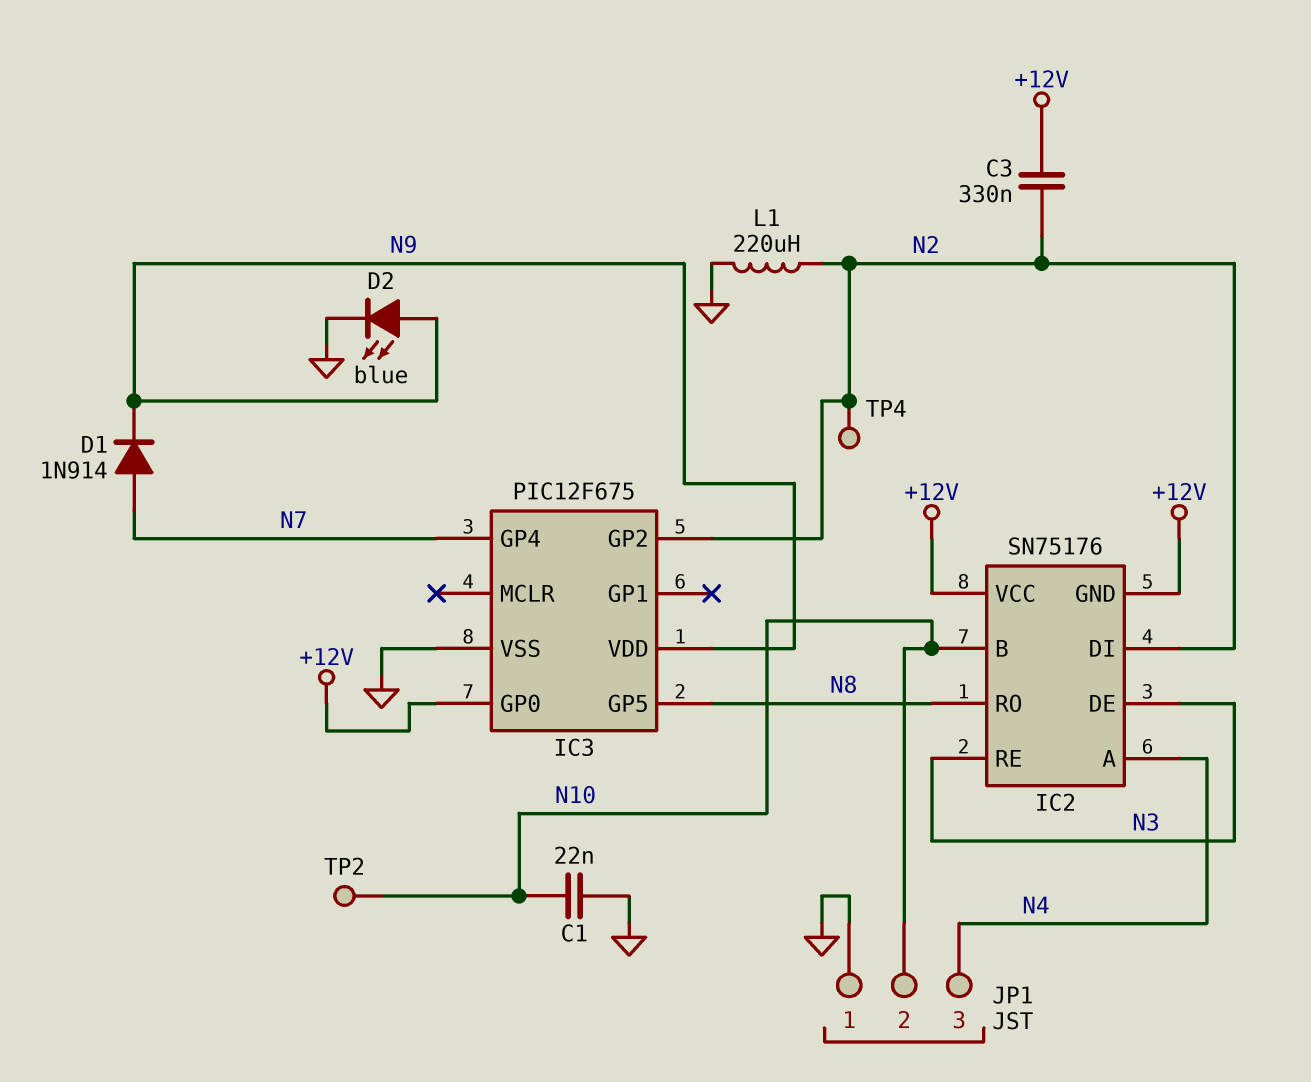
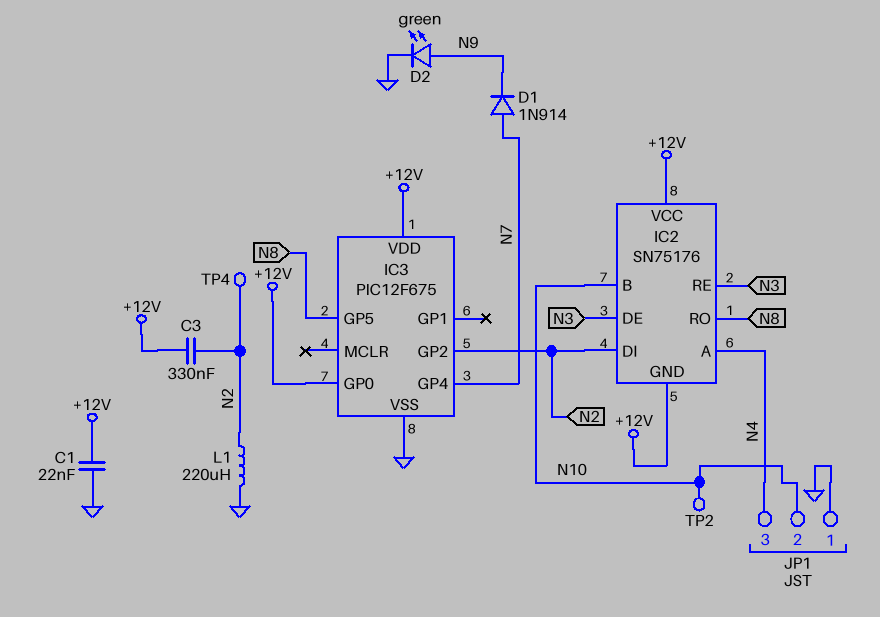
C1: 22nF (GND, N10) -> 22nF (+12V, GND)
D2: LED blue (A N9, K GND) -> LED green (A N9, K GND)
IC3 pin VDD: N9 -> +12V

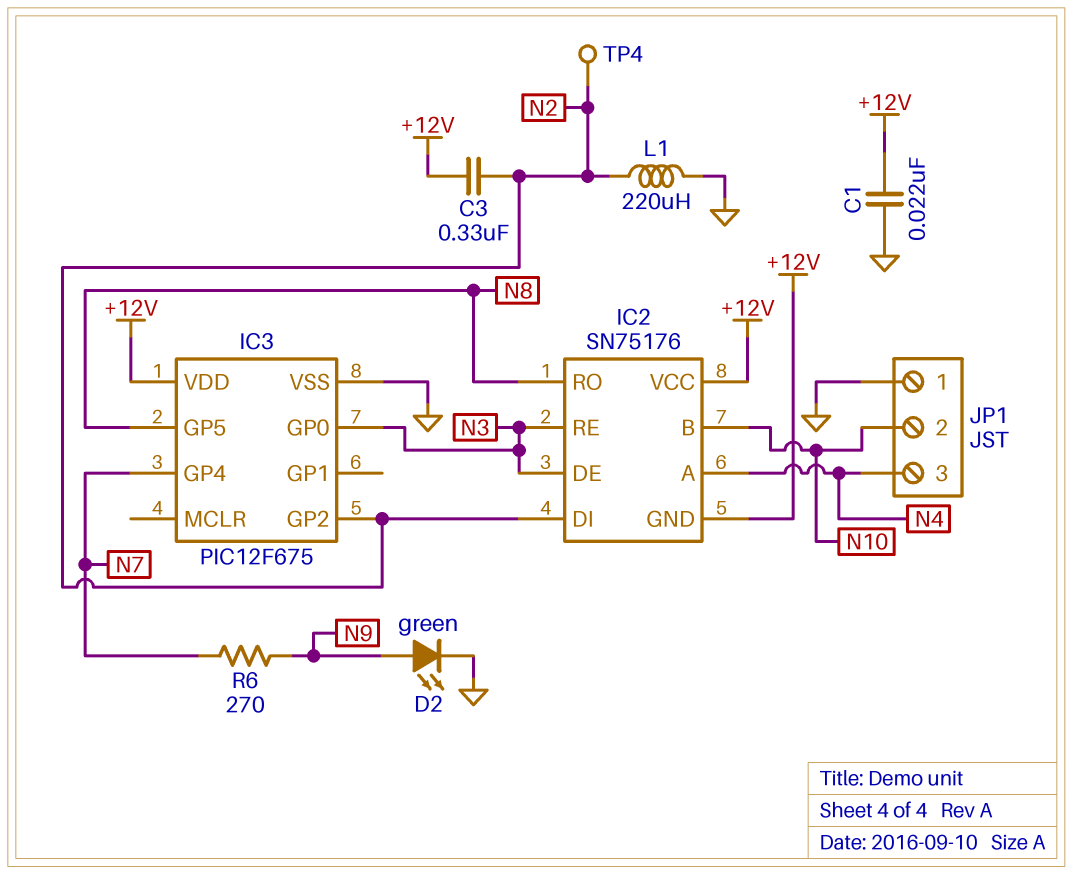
D1: diode 1N914 (A N7, K N9) -> none
IC3 pin GP0: +12V -> N3
R6: none -> 270 (N7, N9)
TP2: test point (N10) -> none

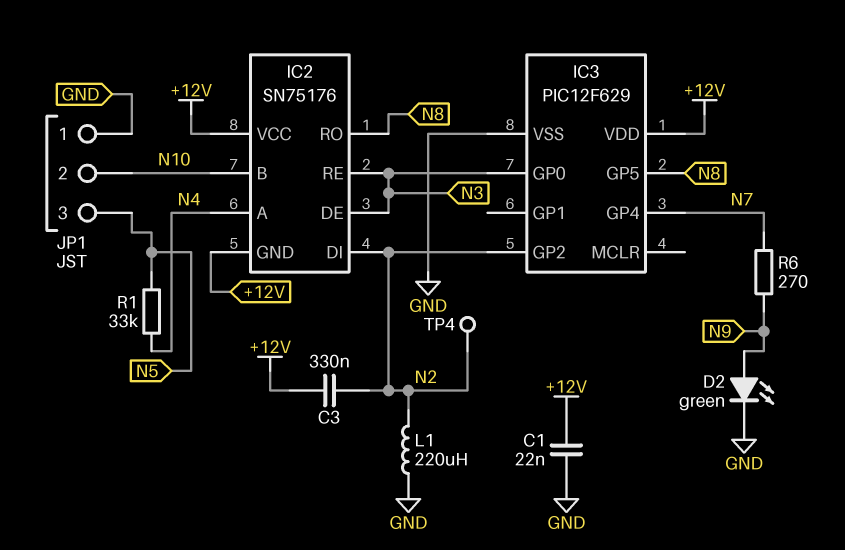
IC3: PIC12F675 -> PIC12F629
JP1 pin 3: N4 -> N5
R1: none -> 33k (N4, N5)

